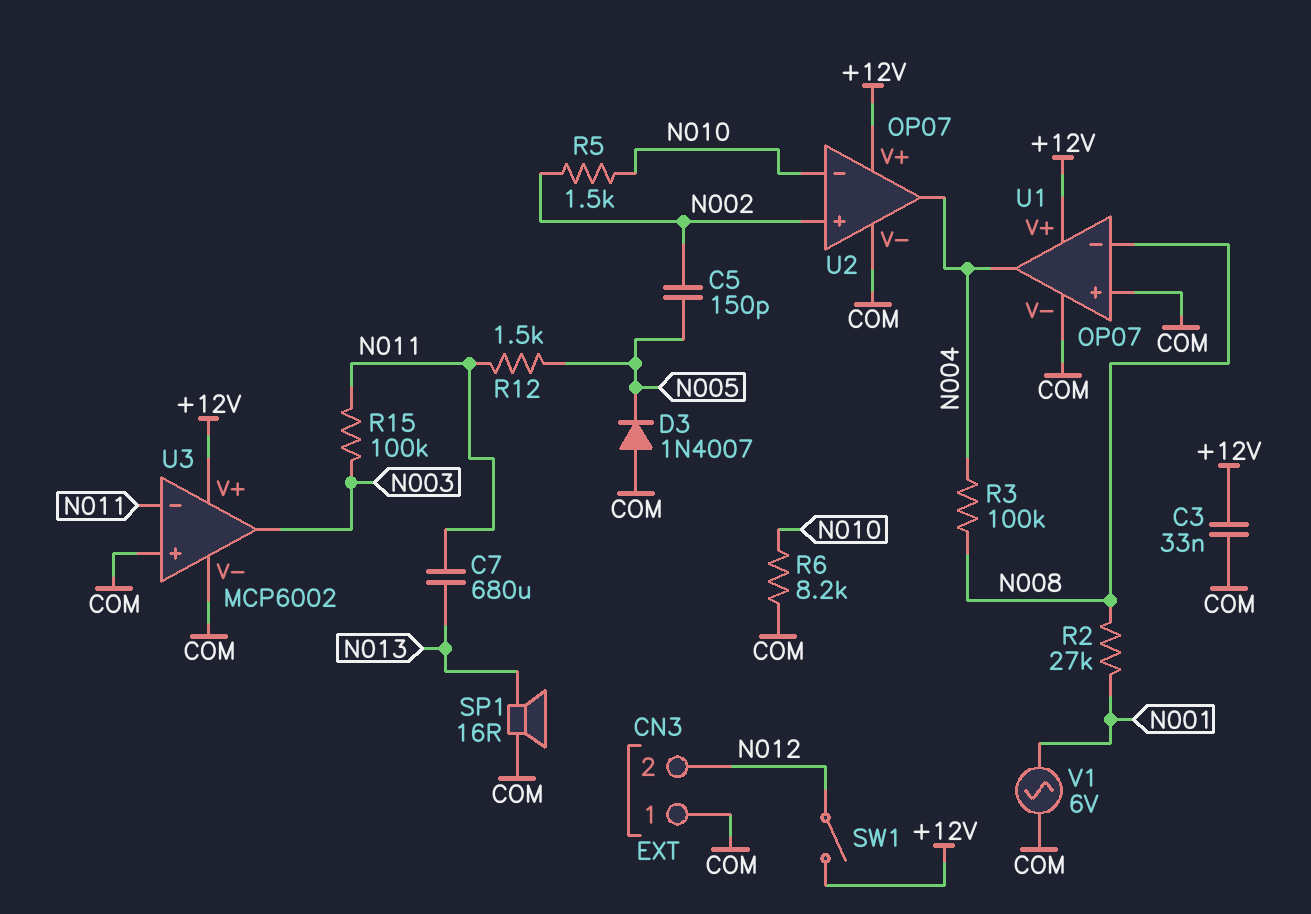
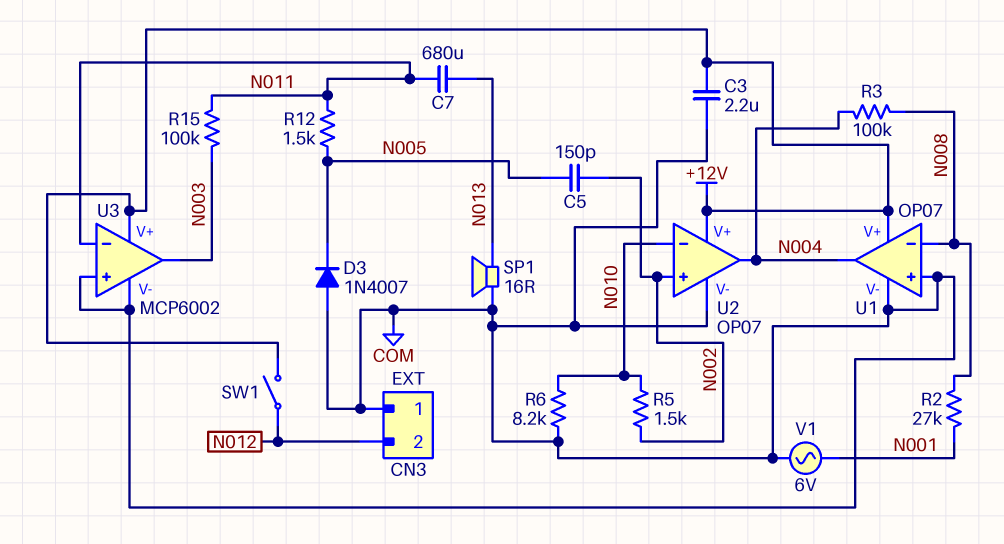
C3: 33nF (+12V, COM) -> 2.2uF (+12V, COM)

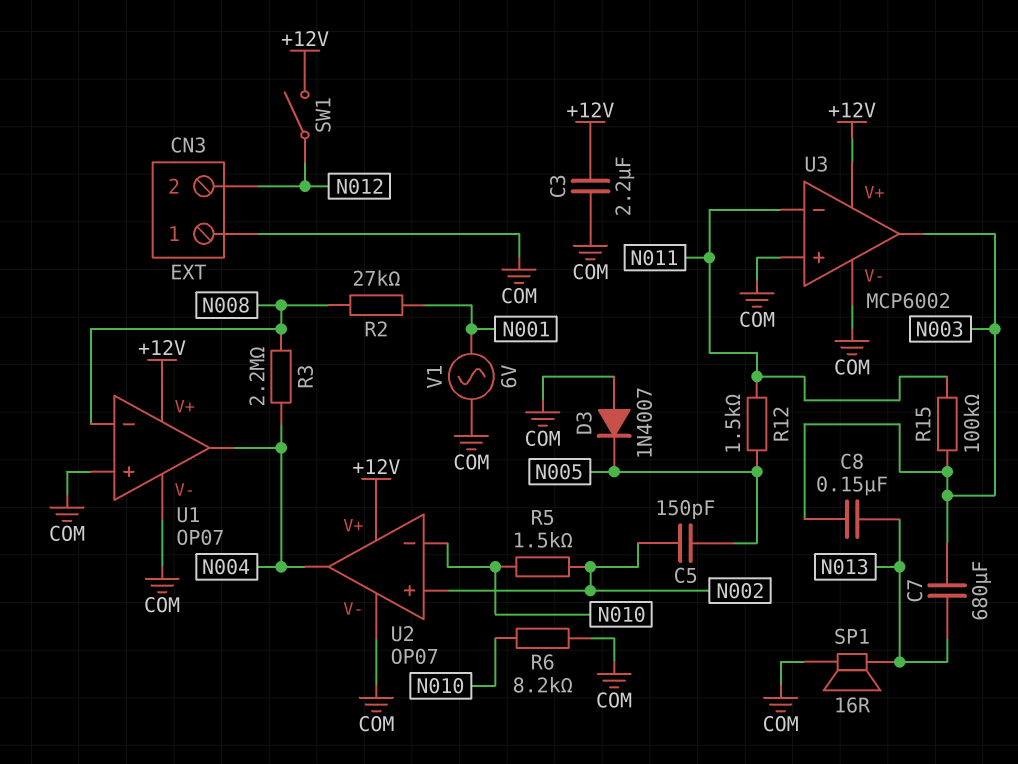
C7: 680uF (N011, N013) -> 680uF (N003, N013)
C8: none -> 150nF (N003, N013)
R3: 100k (N004, N008) -> 2.2M (N004, N008)

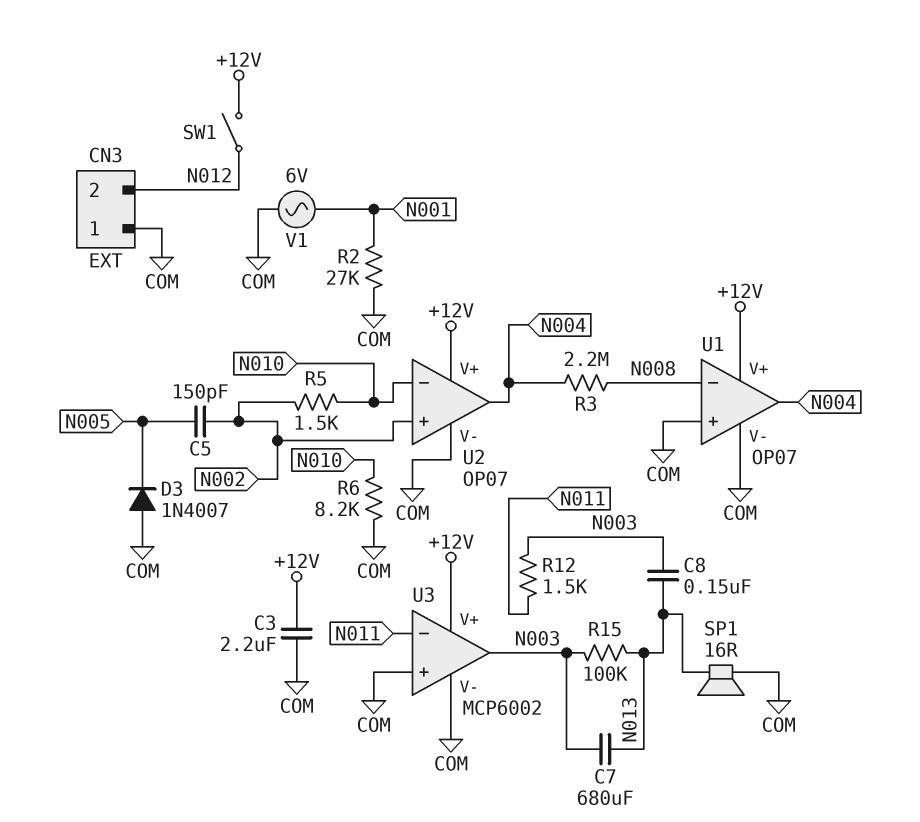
R2: 27k (N001, N008) -> 27k (COM, N001)
R12: 1.5k (N005, N011) -> 1.5k (N003, N011)
R15: 100k (N003, N011) -> 100k (N003, N013)

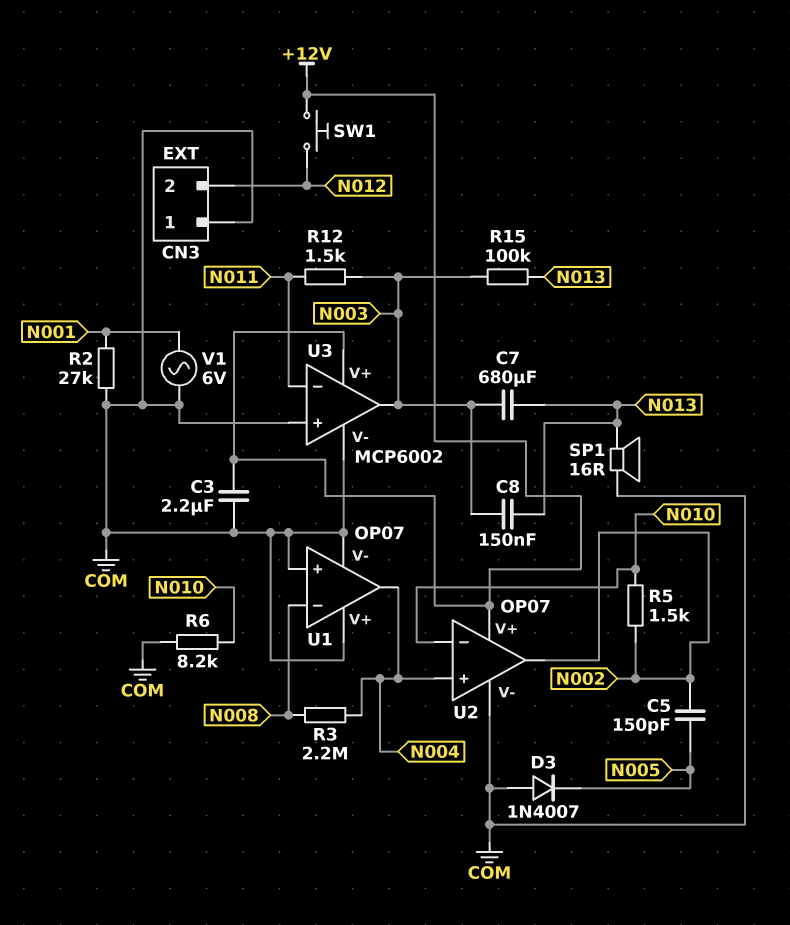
SW1: switch (+12V, N012) -> button (+12V, N012)
U1 pin V+: +12V -> COM
U2 pin in+: N002 -> N004
U2 pin out: N004 -> N002

